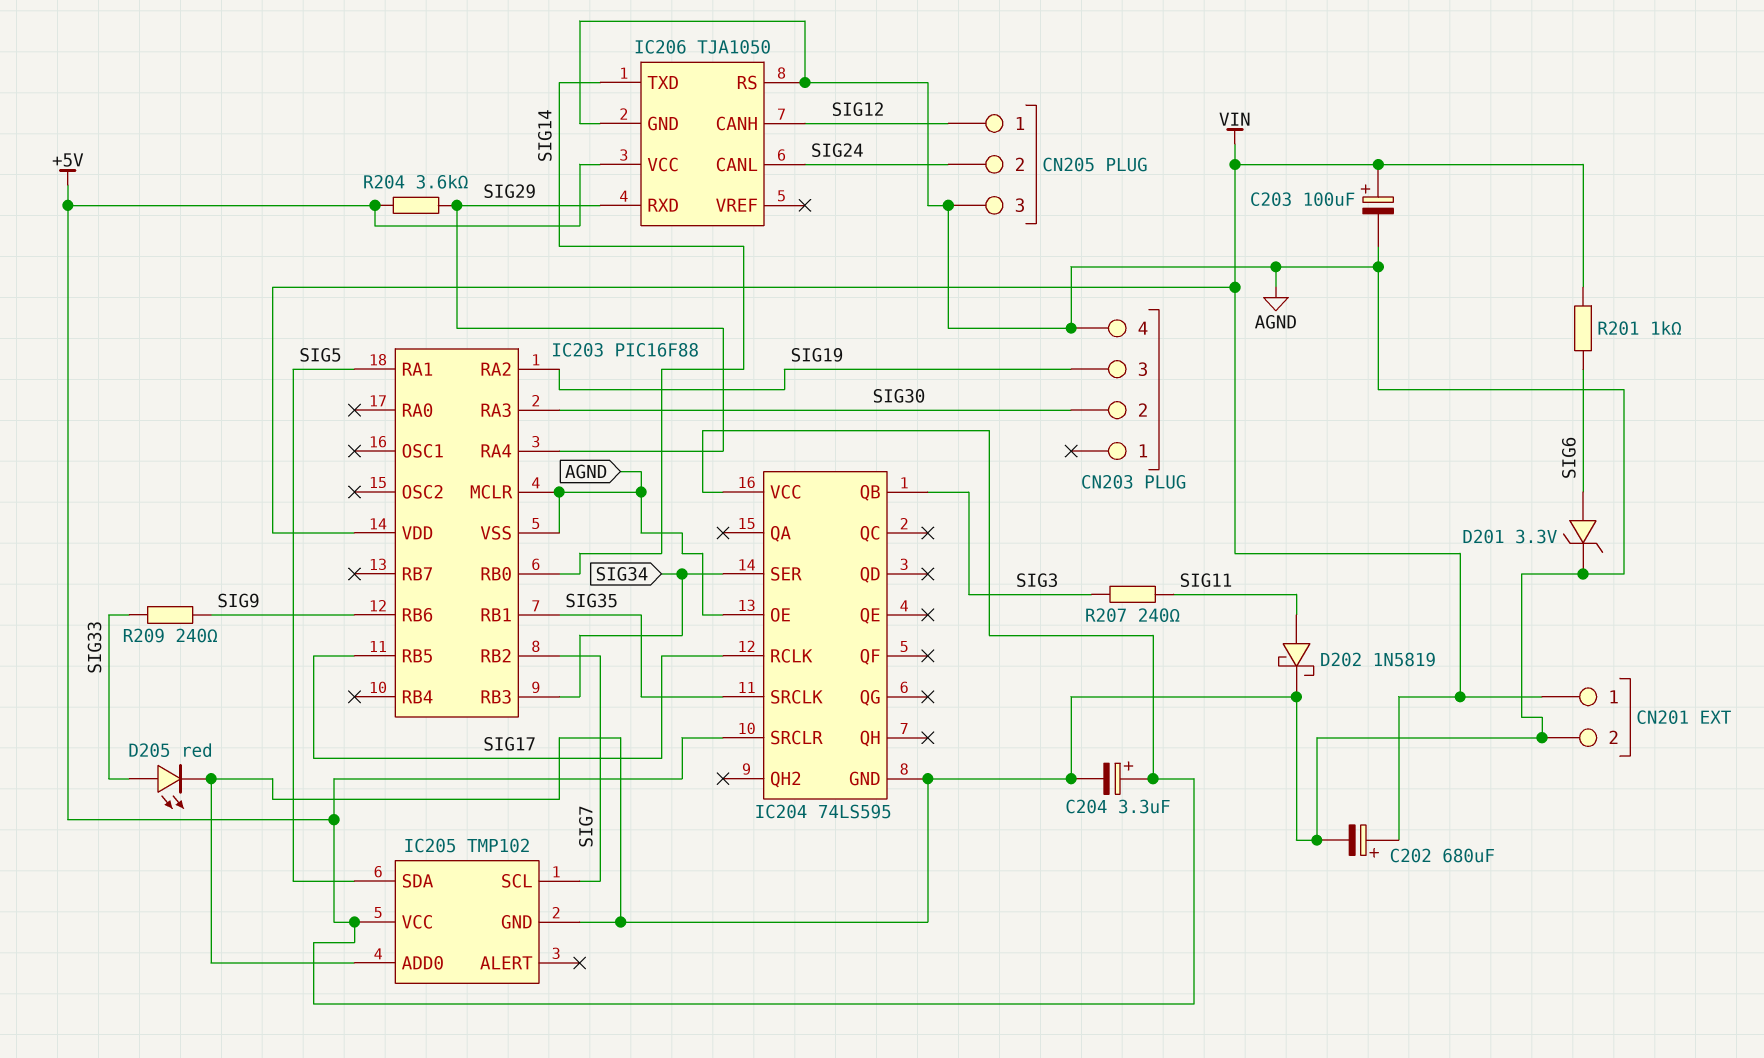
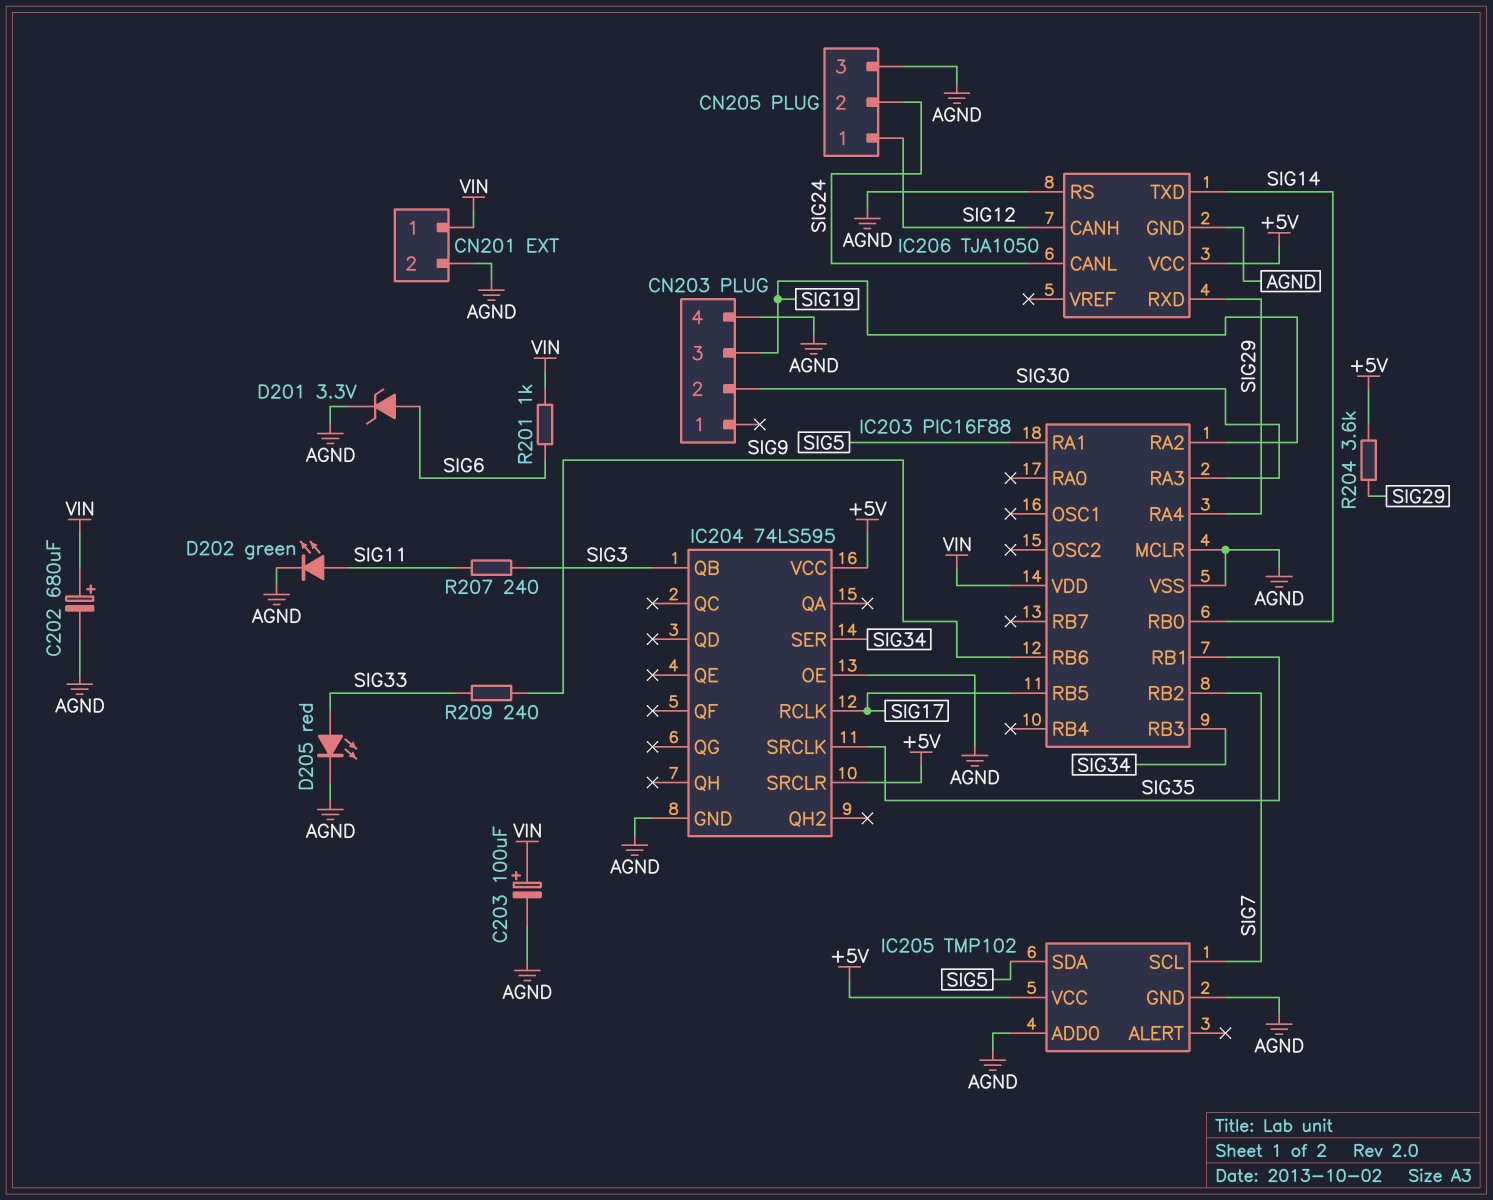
C204: 3.3uF (plus +5V, minus AGND) -> none
D202: schottky 1N5819 (A SIG11, K AGND) -> LED green (A SIG11, K AGND)

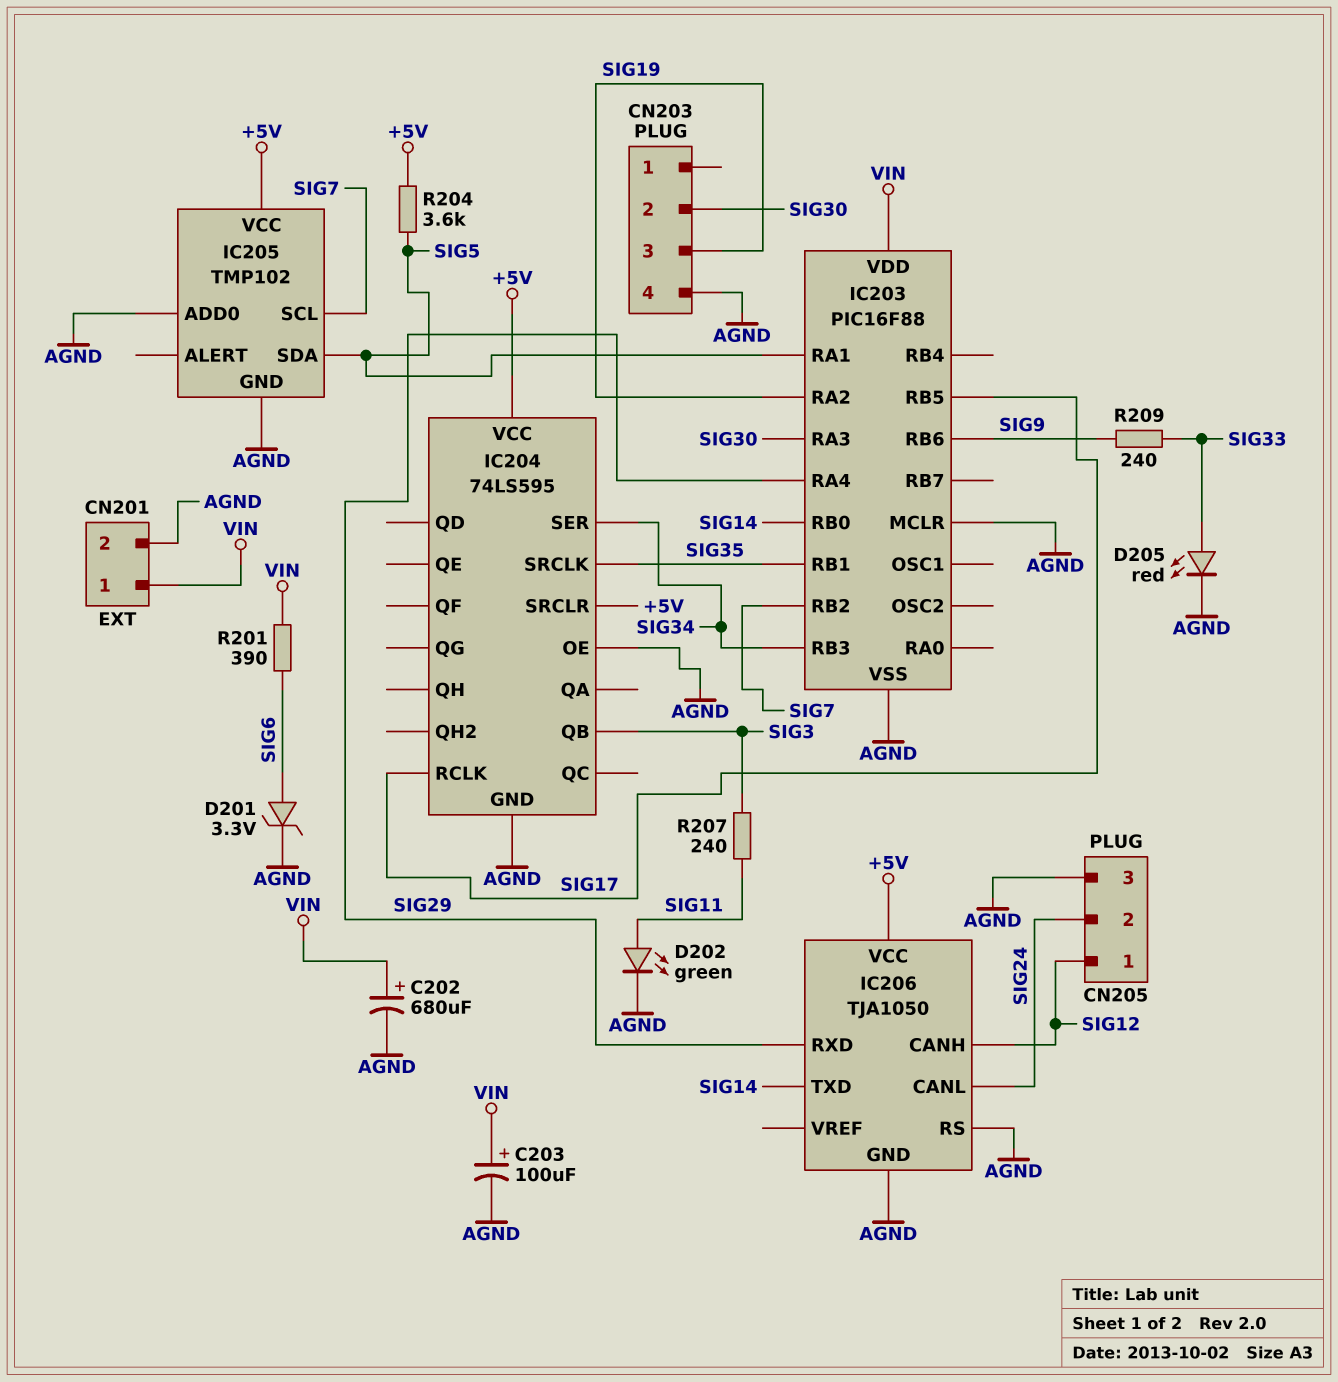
R201: 1k (SIG6, VIN) -> 390 (SIG6, VIN)
R204: 3.6k (+5V, SIG29) -> 3.6k (+5V, SIG5)

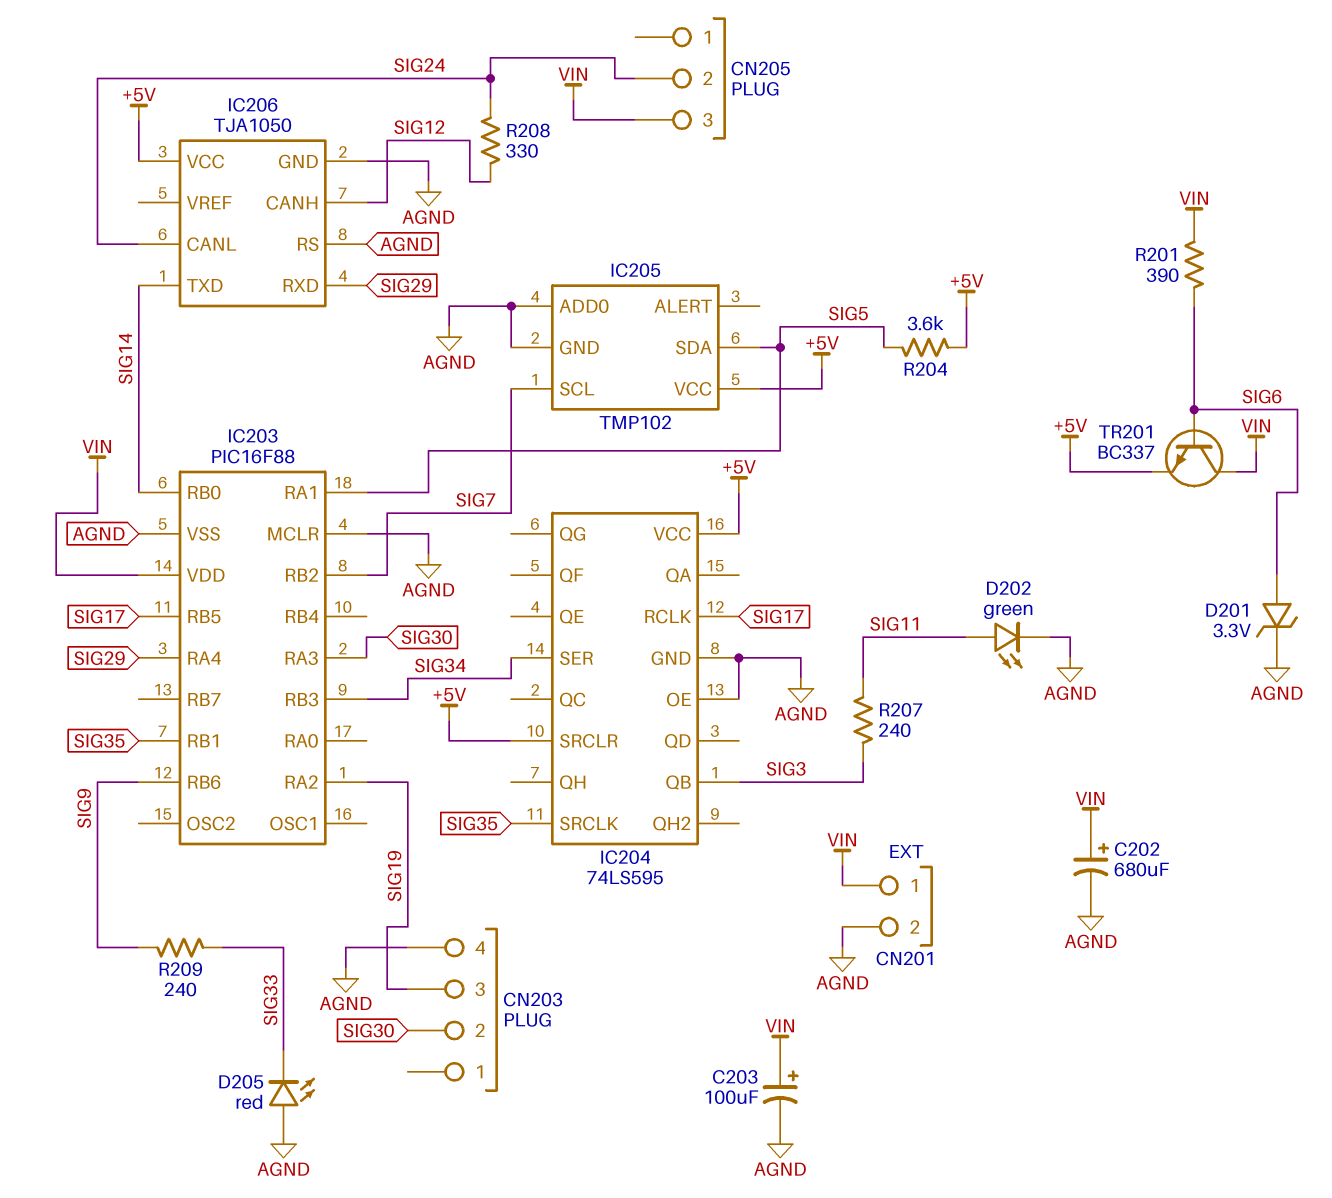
CN205 pin 1: SIG12 -> none
CN205 pin 3: AGND -> VIN
D205: LED red (A SIG33, K AGND) -> LED red (A AGND, K SIG33)
R208: none -> 330 (SIG12, SIG24)
TR201: none -> NPN BC337 (B SIG6, C VIN, E +5V)

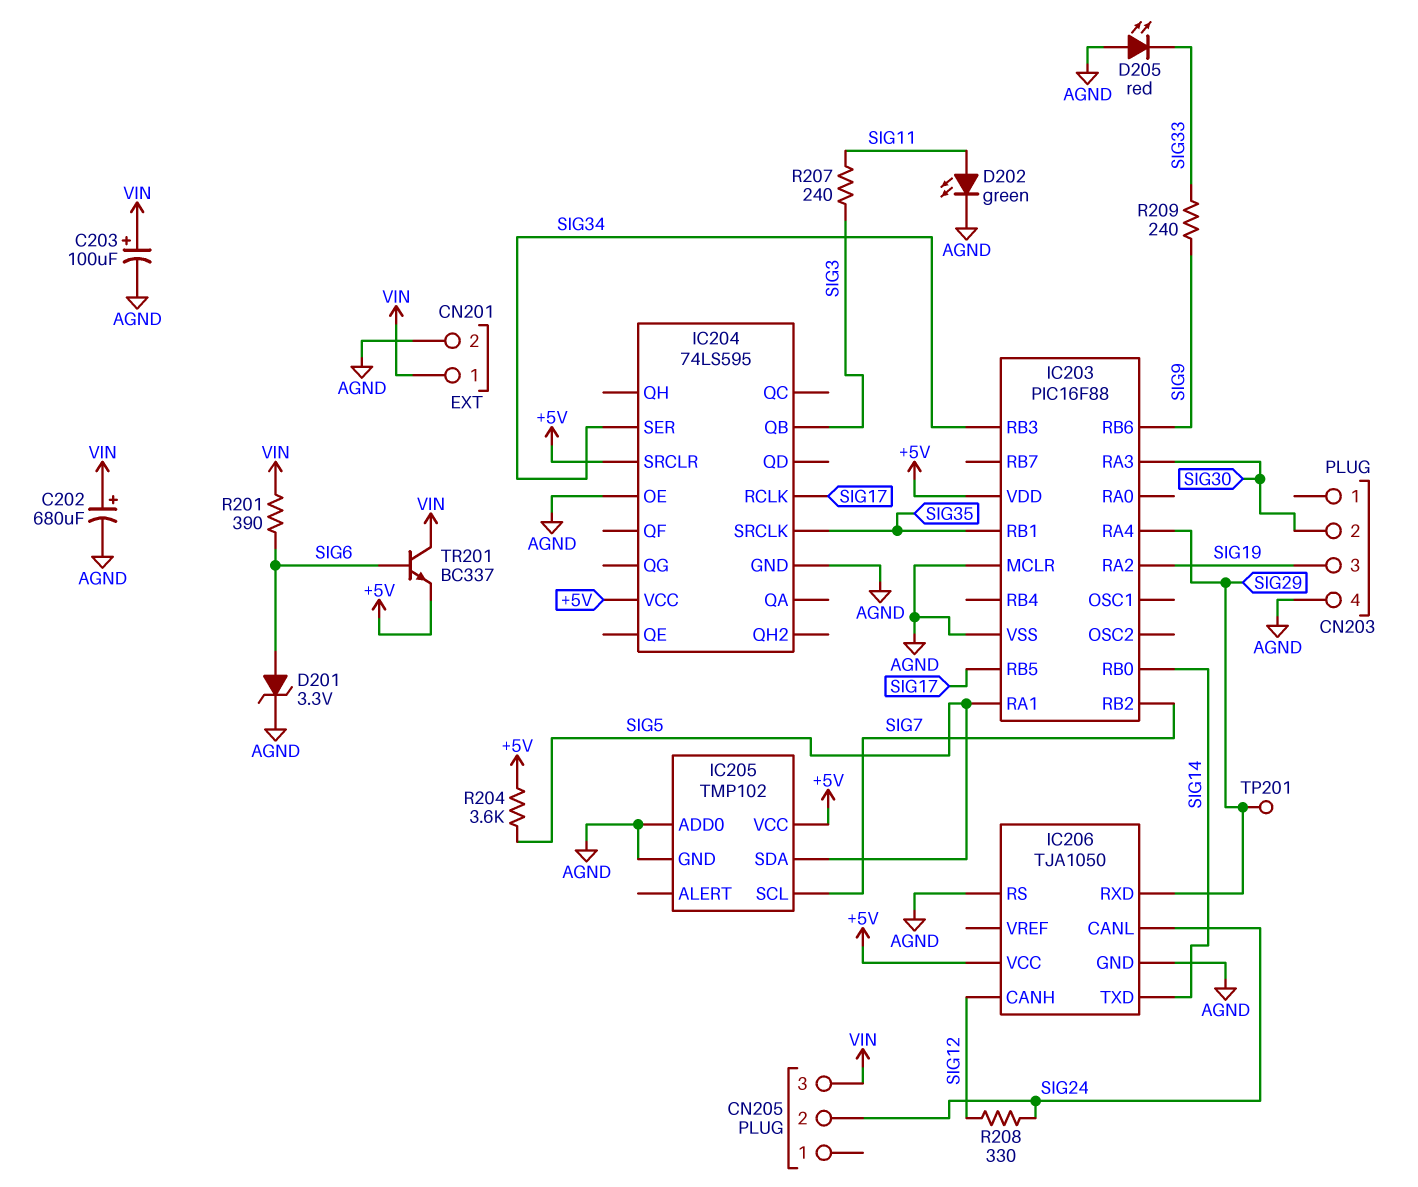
IC203 pin VDD: VIN -> +5V
TP201: none -> test point (SIG29)

